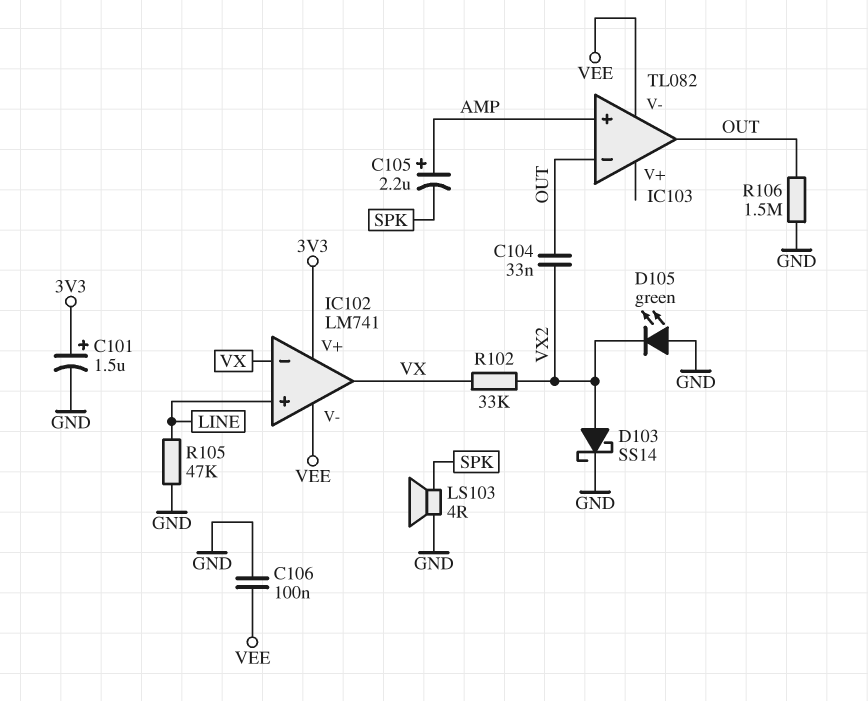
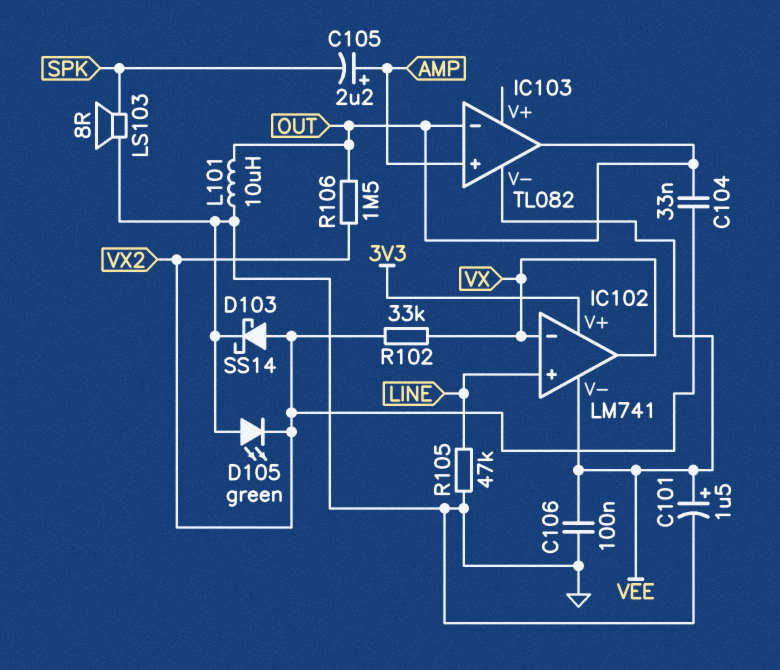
C101: 1.5uF (plus 3V3, minus GND) -> 1.5uF (plus VEE, minus GND)
L101: none -> 10uH (GND, OUT)
LS103: speaker 4R (GND, SPK) -> speaker 8R (GND, SPK)
R106: 1.5M (GND, OUT) -> 1.5M (OUT, VX2)

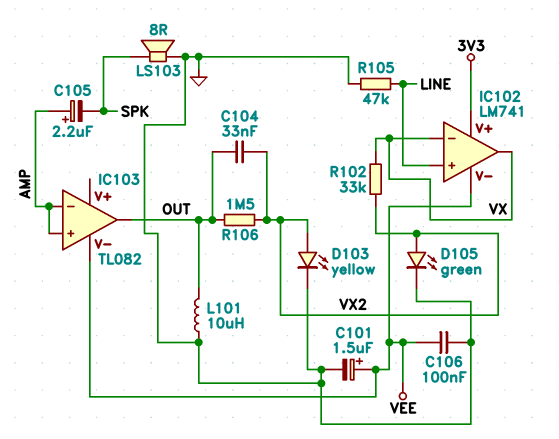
D103: schottky SS14 (A VX2, K GND) -> LED yellow (A VX2, K GND)
D105: LED green (A GND, K VX2) -> LED green (A VX2, K GND)
IC103 pin in-: OUT -> AMP

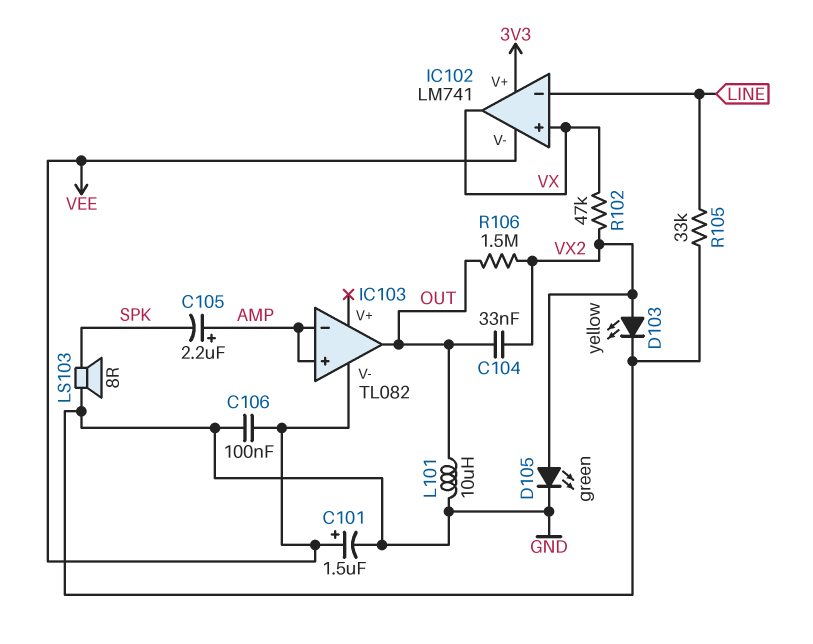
IC102 pin in+: LINE -> VX
IC102 pin in-: VX -> LINE
R102: 33k (VX, VX2) -> 47k (VX, VX2)
R105: 47k (GND, LINE) -> 33k (GND, LINE)

